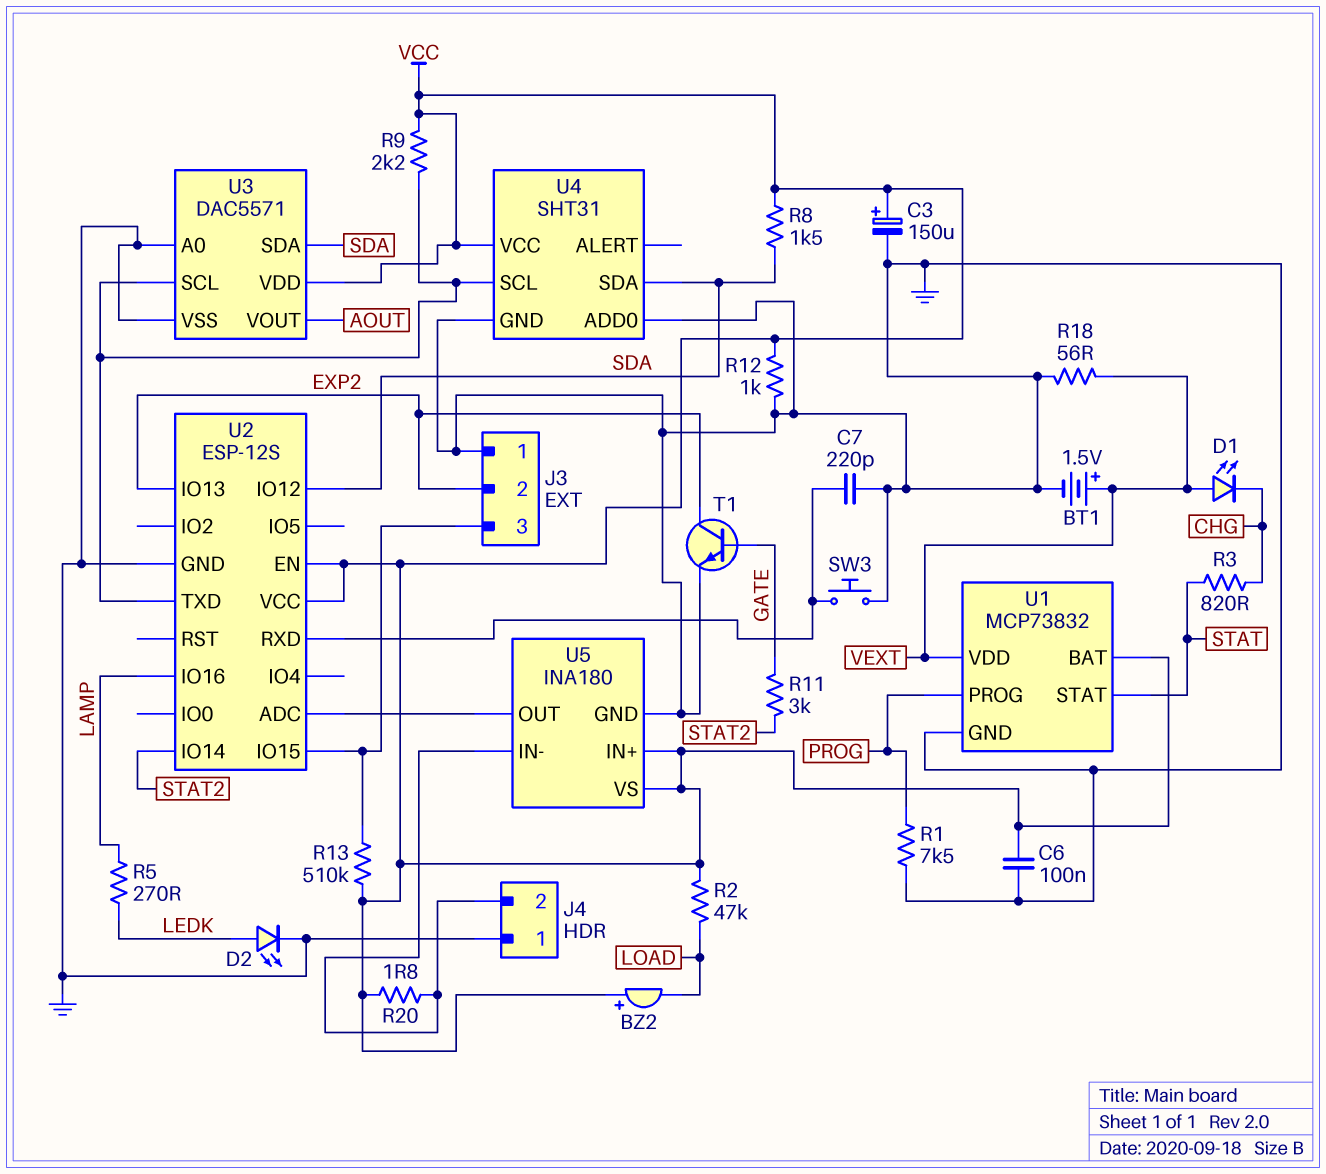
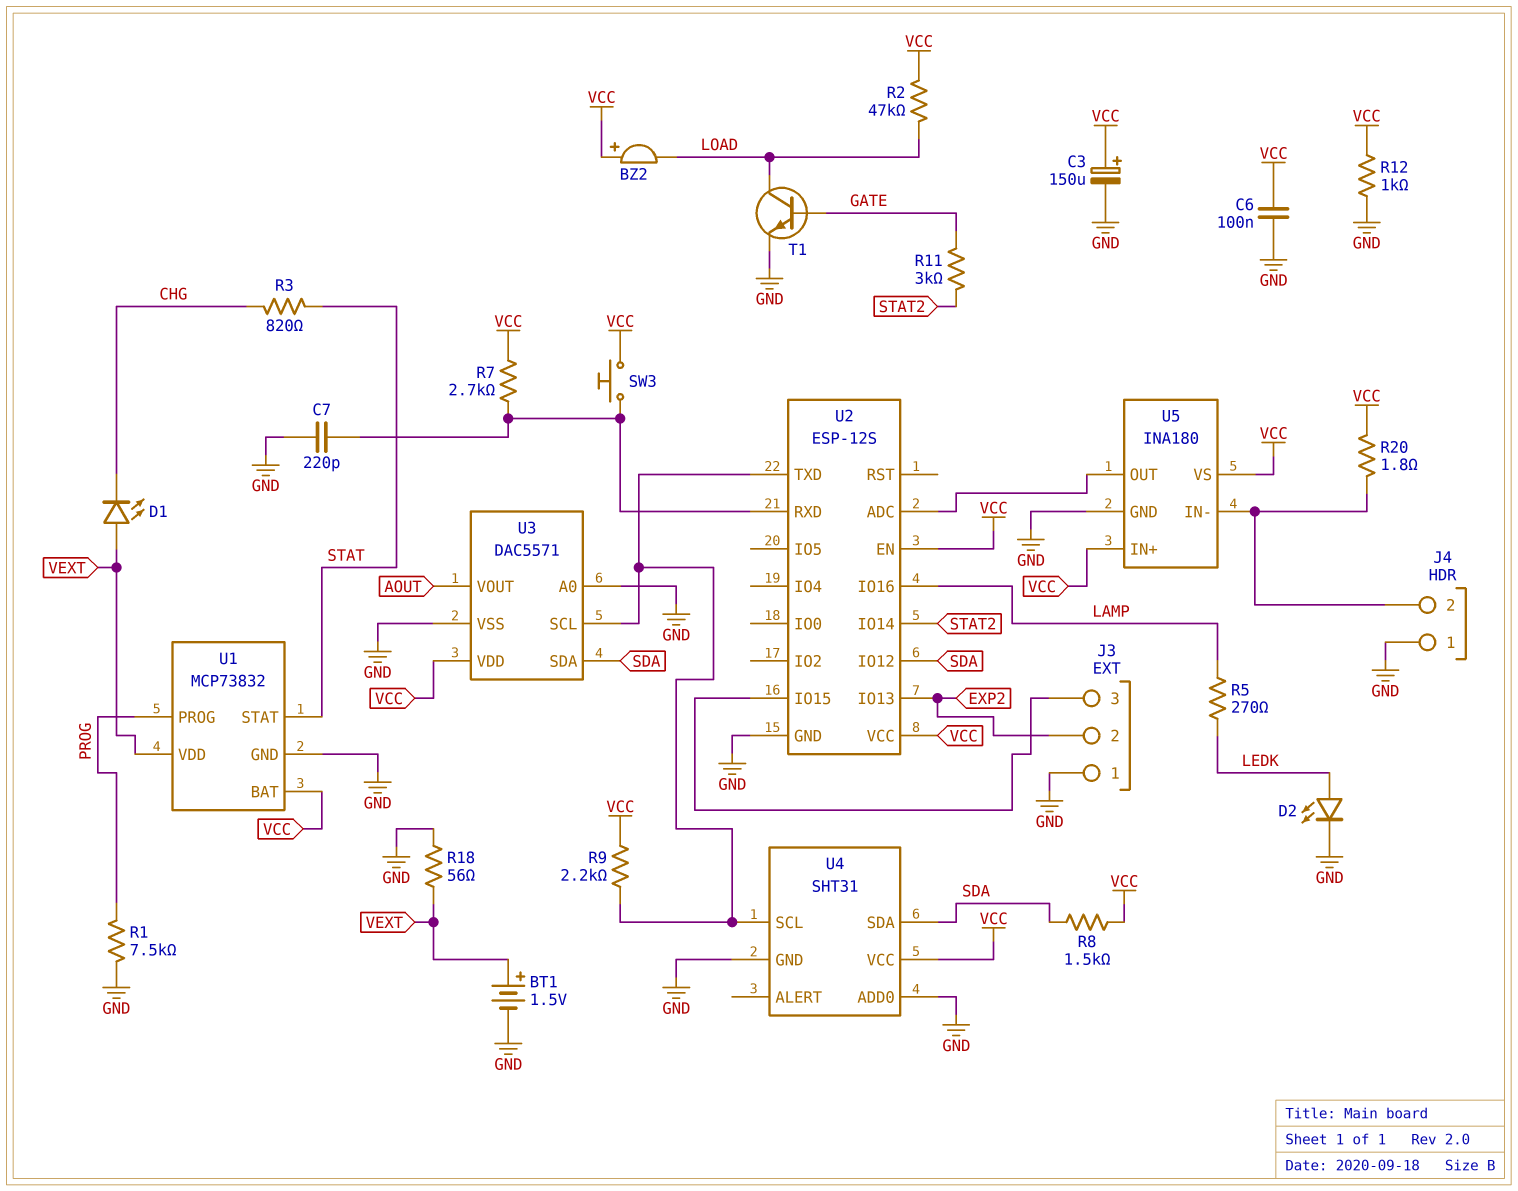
R7: none -> 2.7k (U2/RXD, VCC)
R13: 510k (J3/3, VCC) -> none
SW3: button (GND, U2/RXD) -> button (U2/RXD, VCC)
T1: NPN (B GATE, C EXP2, E GND) -> NPN (B GATE, C LOAD, E GND)

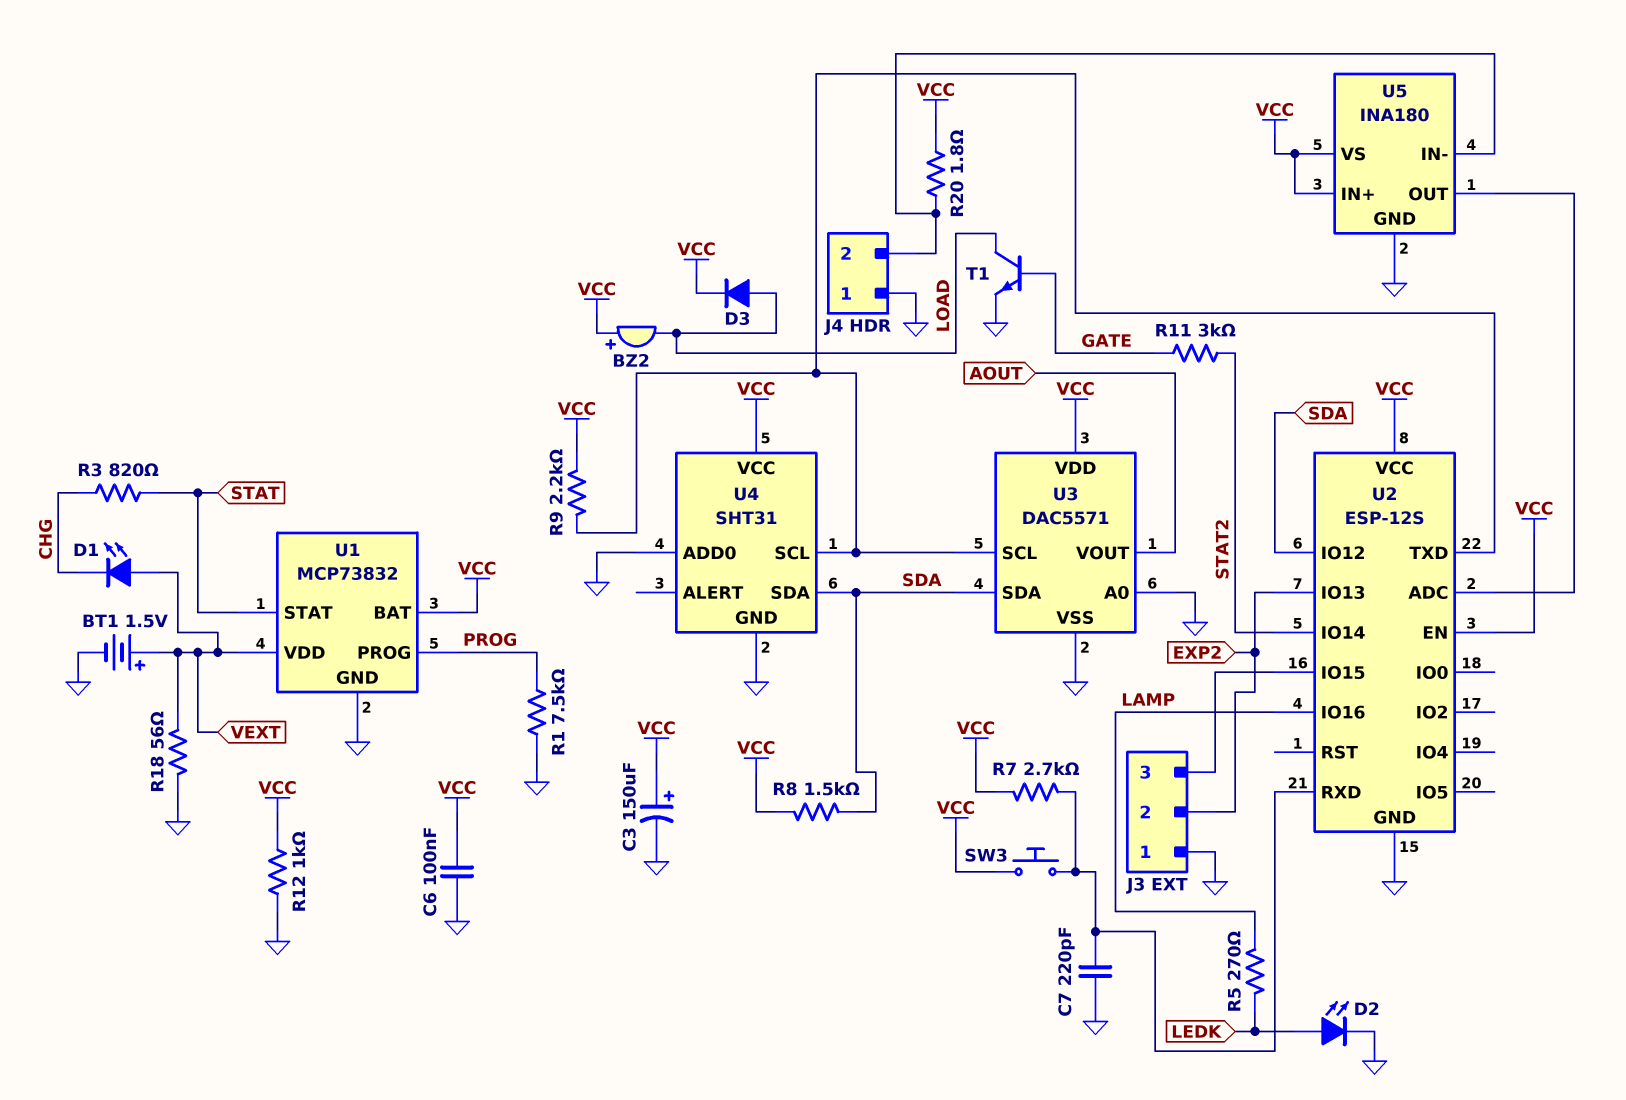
D3: none -> diode (A LOAD, K VCC)
R2: 47k (LOAD, VCC) -> none

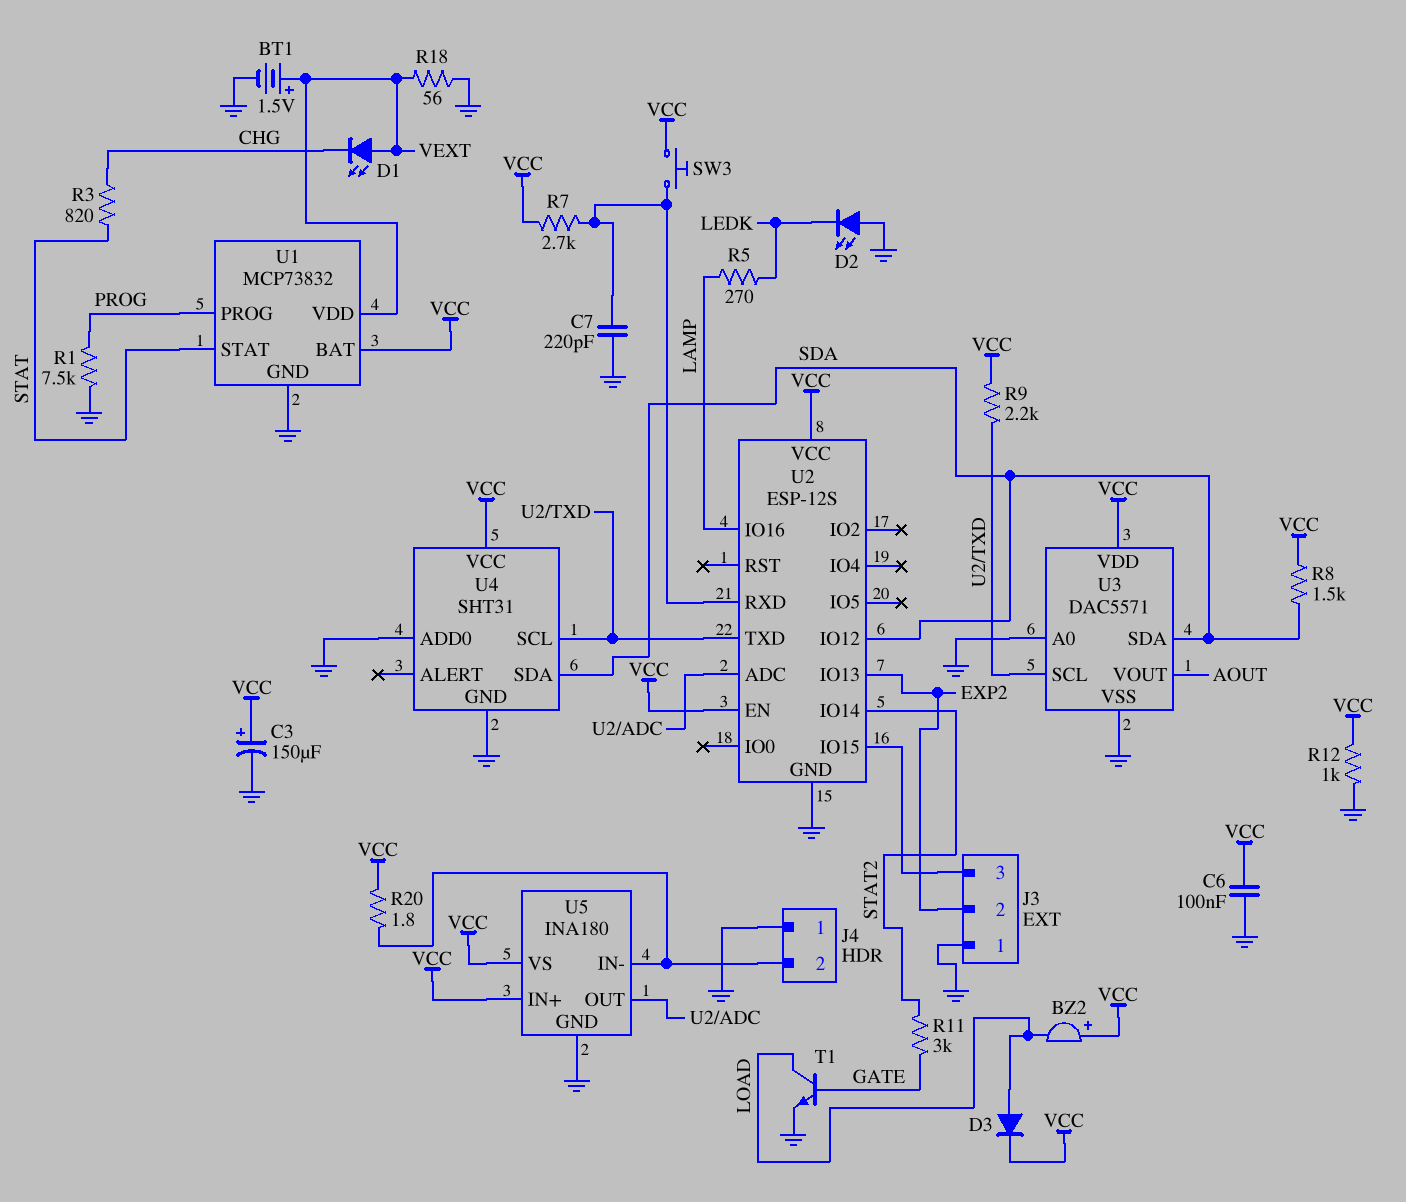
D2: LED (A LEDK, K GND) -> LED (A GND, K LEDK)

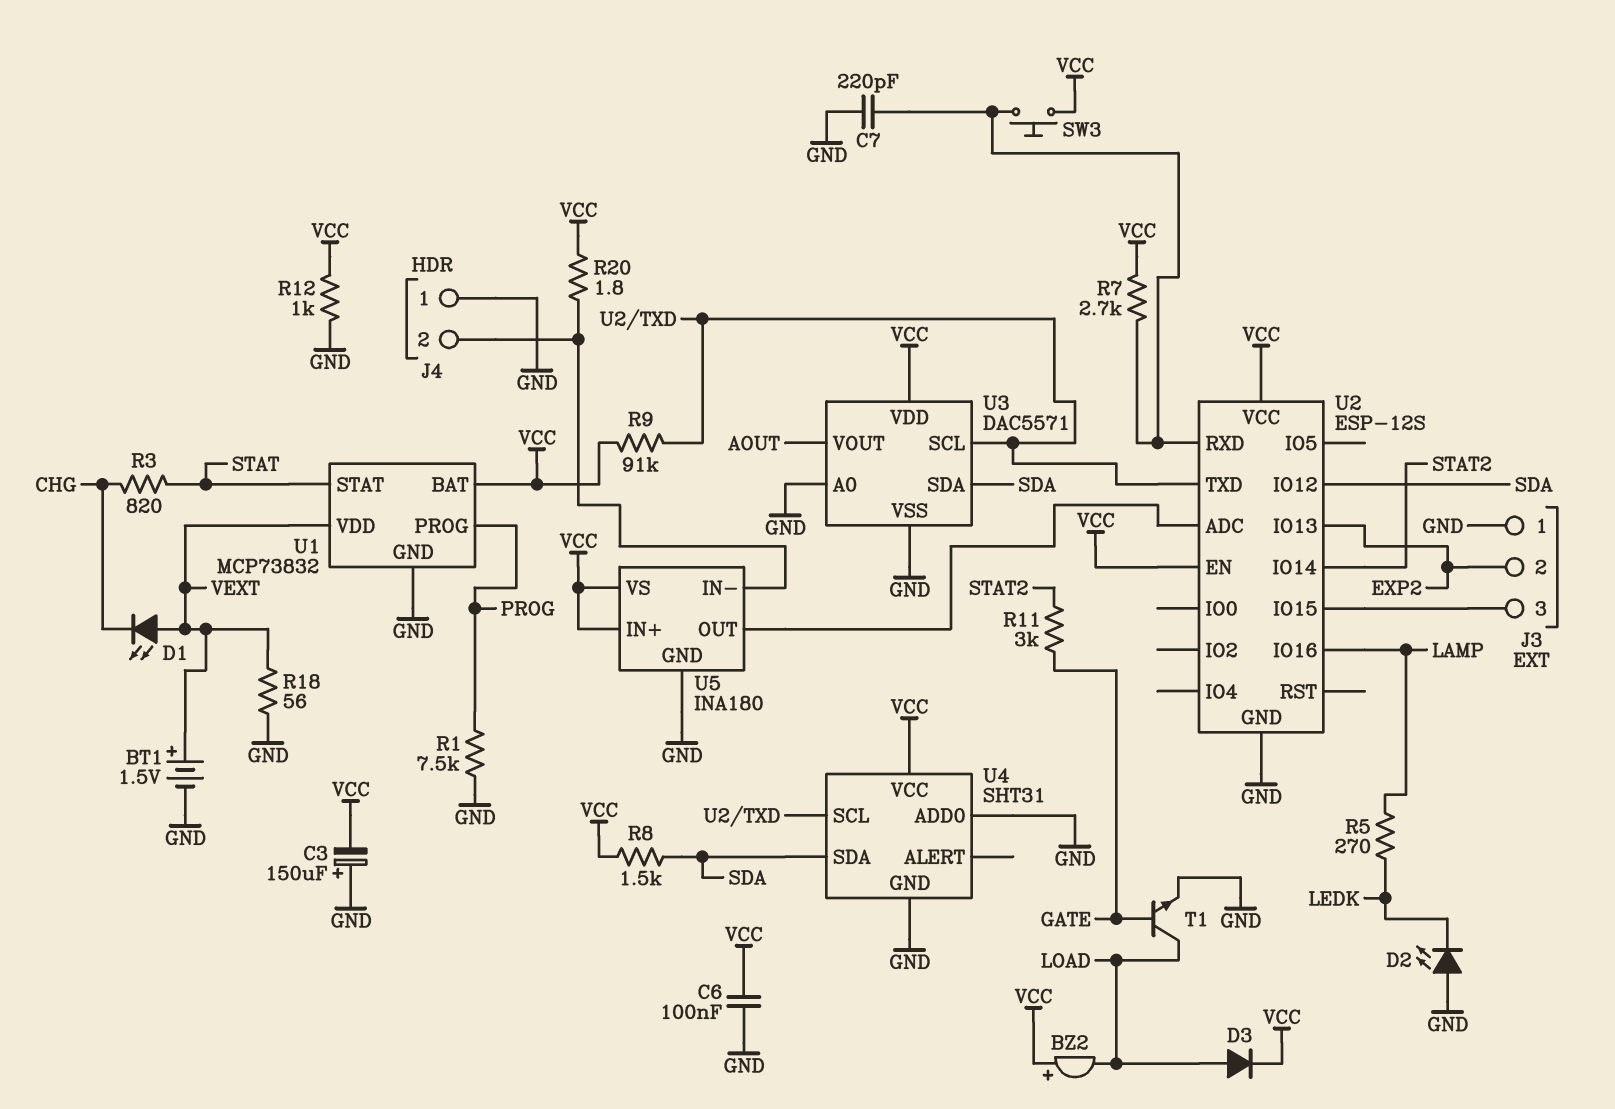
C3: 150uF (plus VCC, minus GND) -> 150uF (plus GND, minus VCC)
R9: 2.2k (U2/TXD, VCC) -> 91k (U2/TXD, VCC)

